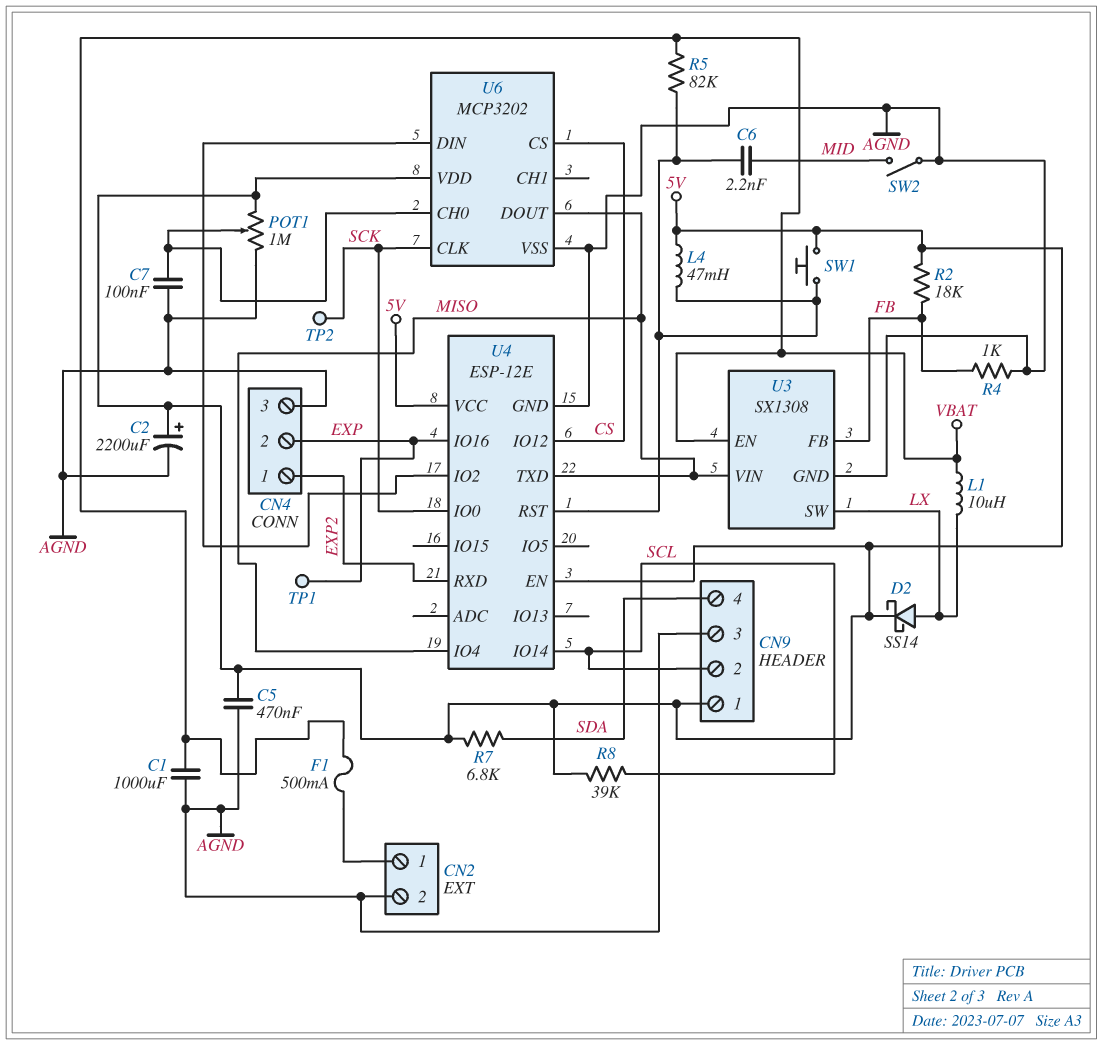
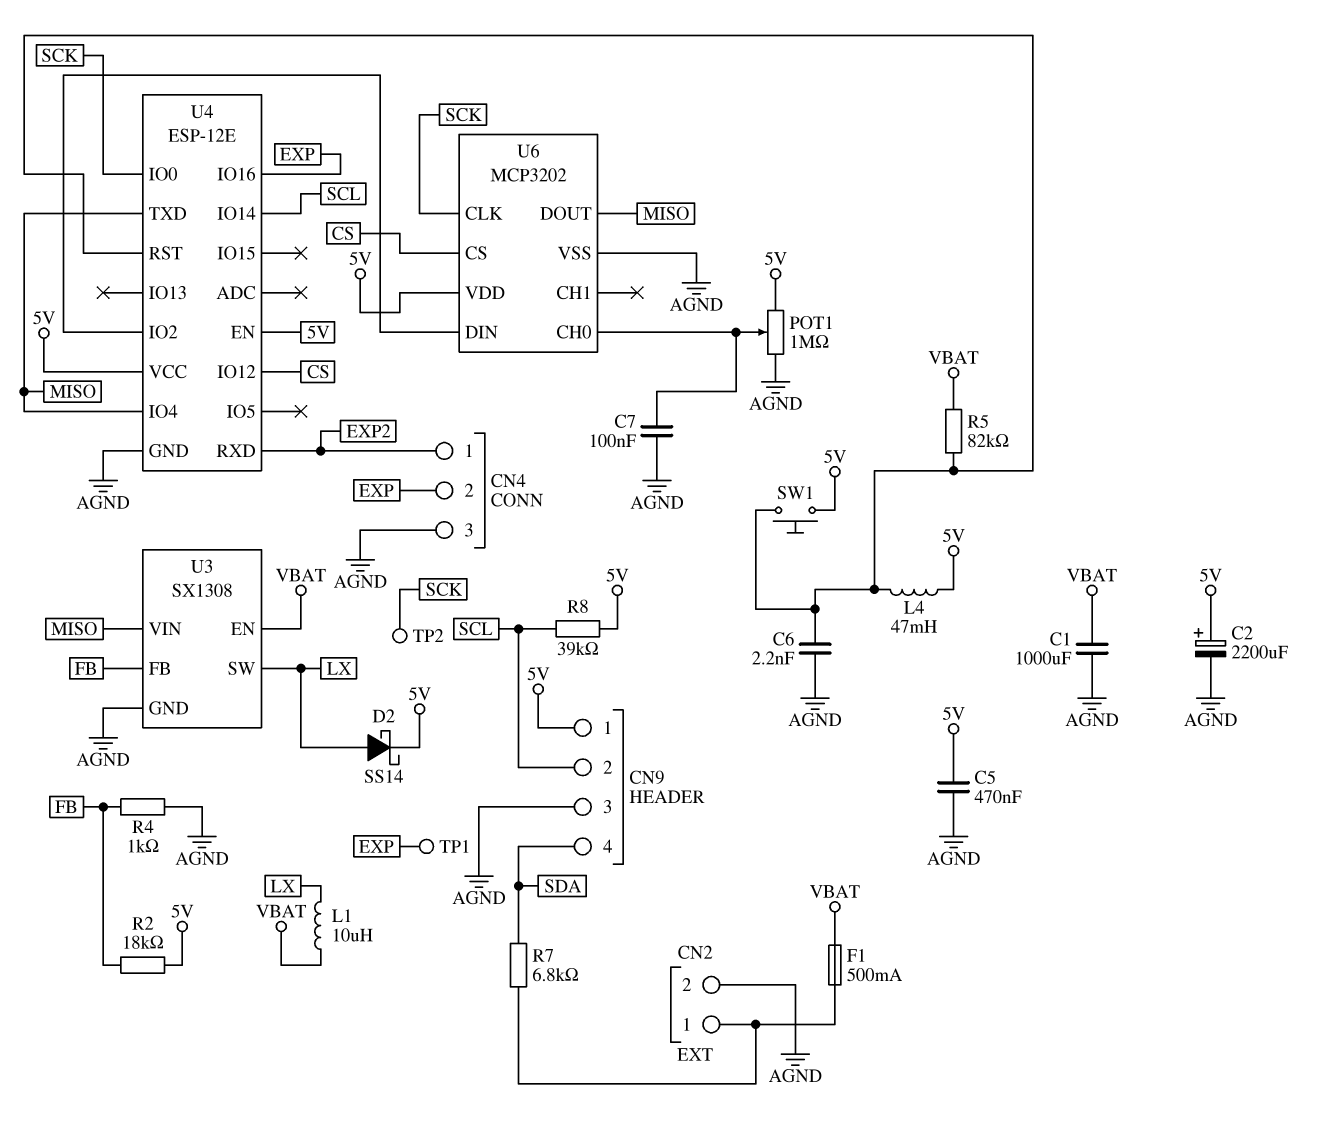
C6: 2.2nF (MID, U4/RST) -> 2.2nF (AGND, U4/RST)
R7: 6.8k (5V, SDA) -> 6.8k (CN2/1, SDA)
SW2: switch (AGND, MID) -> none

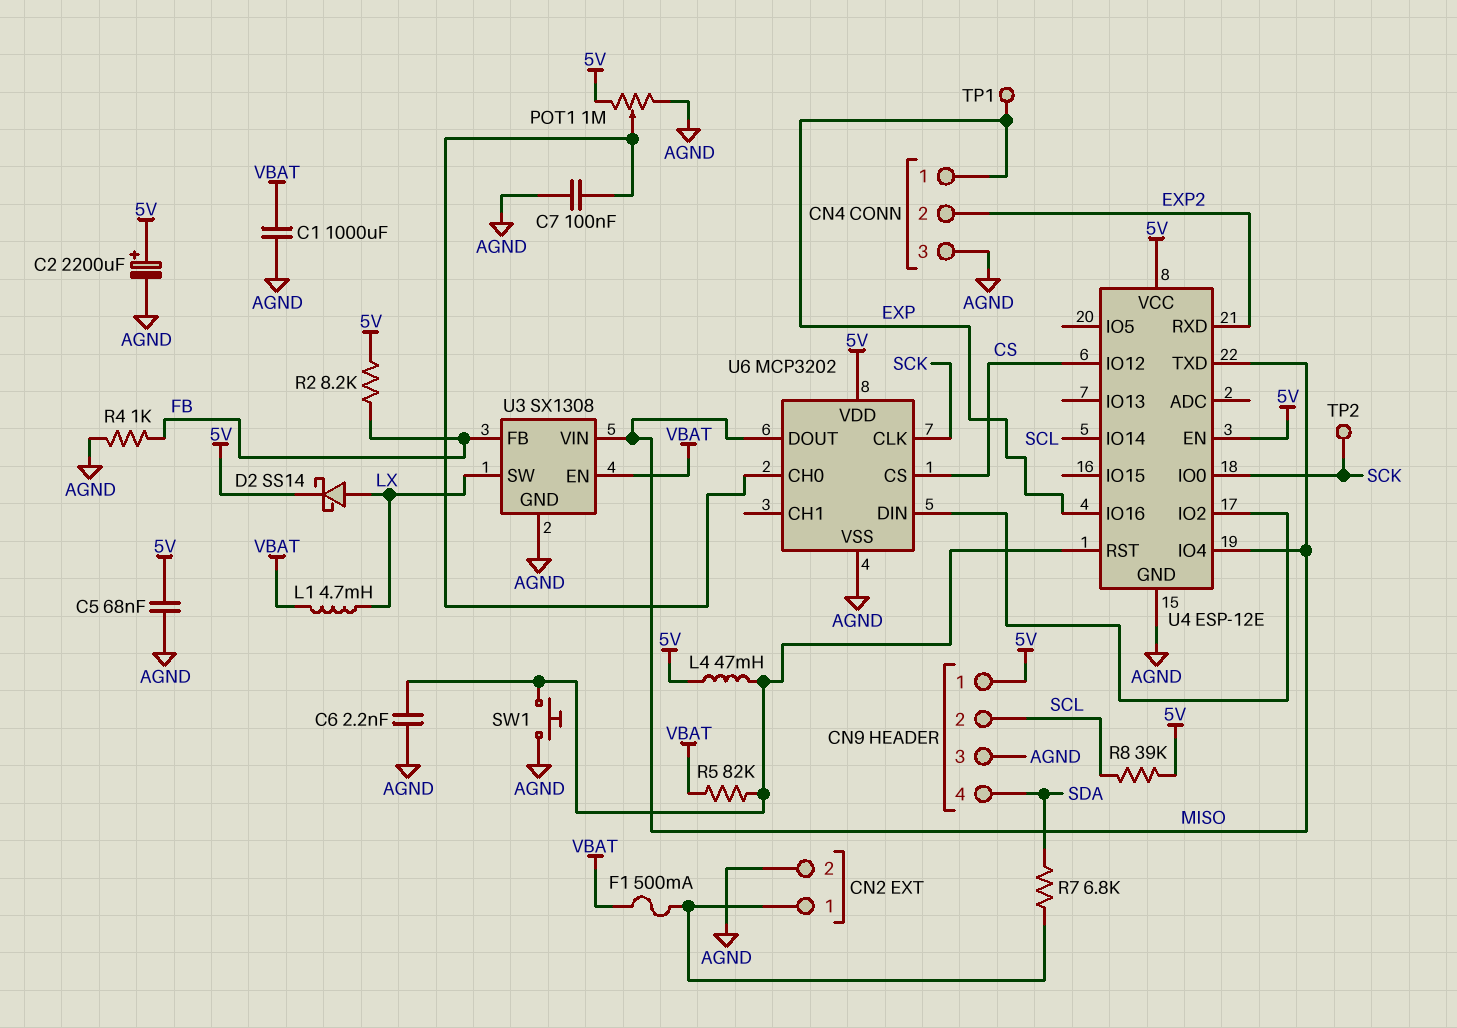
C5: 470nF (5V, AGND) -> 68nF (5V, AGND)
CN4 pin 1: EXP2 -> EXP
CN4 pin 2: EXP -> EXP2
L1: 10uH (LX, VBAT) -> 4.7mH (LX, VBAT)
R2: 18k (5V, FB) -> 8.2k (5V, FB)
SW1: button (5V, U4/RST) -> button (AGND, U4/RST)

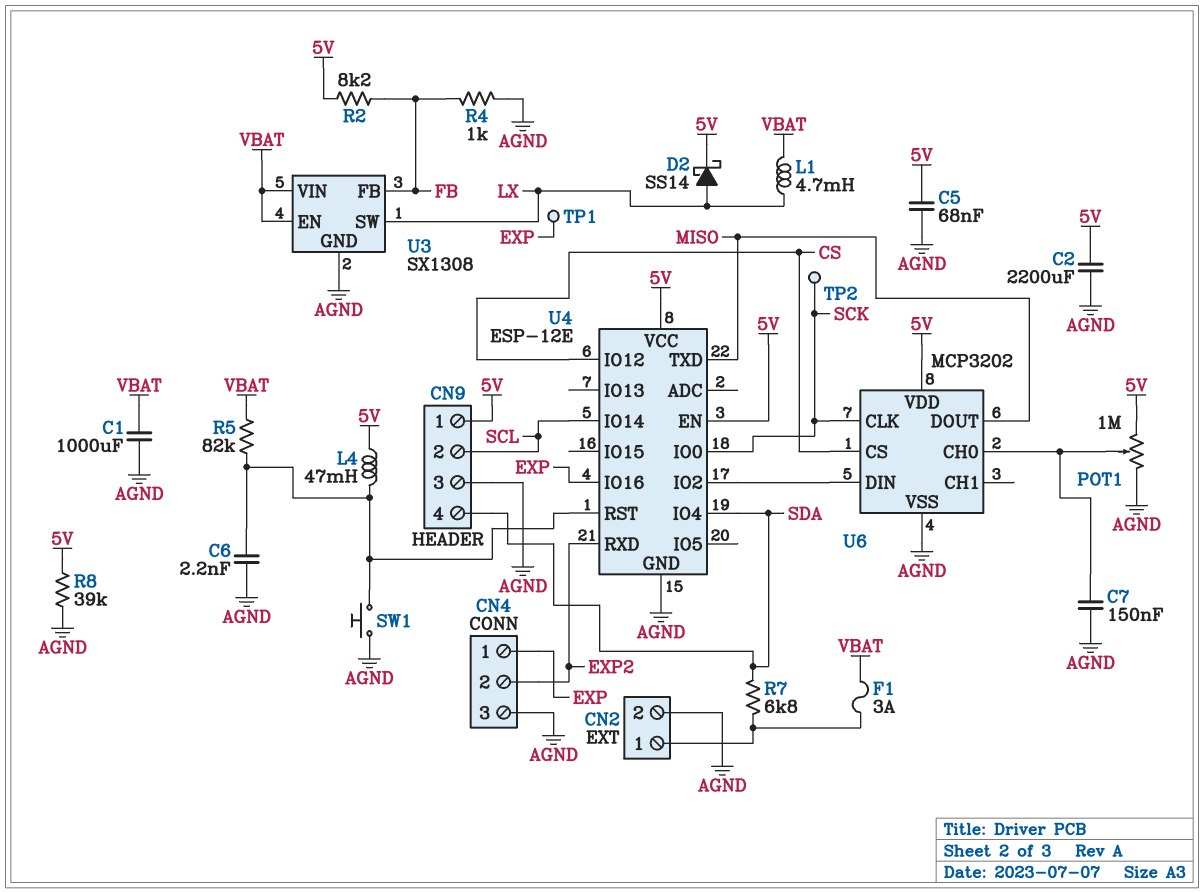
C2: 2200uF (plus 5V, minus AGND) -> 2200uF (5V, AGND)
C7: 100nF (AGND, U6/CH0) -> 150nF (AGND, U6/CH0)
F1: 500mA (CN2/1, VBAT) -> 3A (CN2/1, VBAT)
R8: 39k (5V, SCL) -> 39k (5V, AGND)
U3 pin VIN: MISO -> VBAT
U4 pin IO4: MISO -> SDA

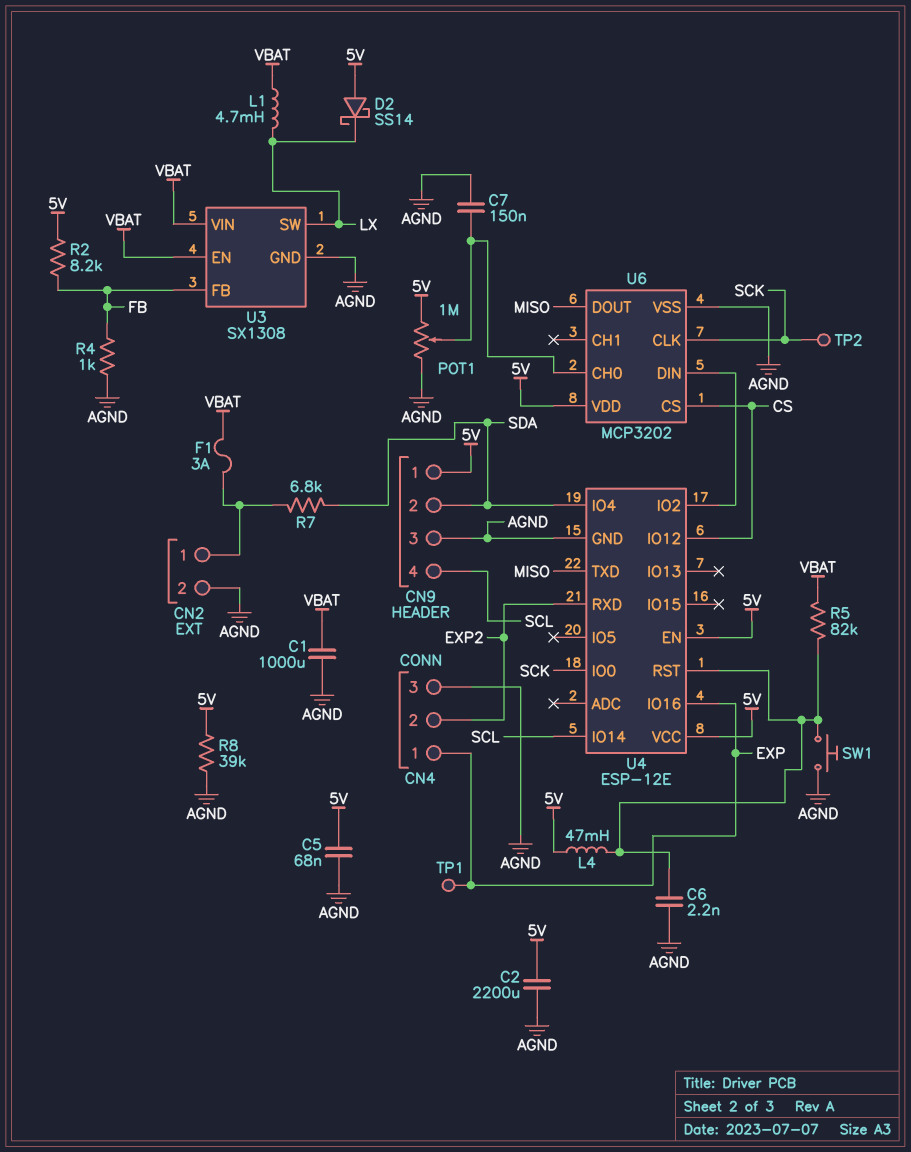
CN9 pin 2: SCL -> SDA
CN9 pin 4: SDA -> SCL
D2: schottky SS14 (A LX, K 5V) -> schottky SS14 (A 5V, K LX)

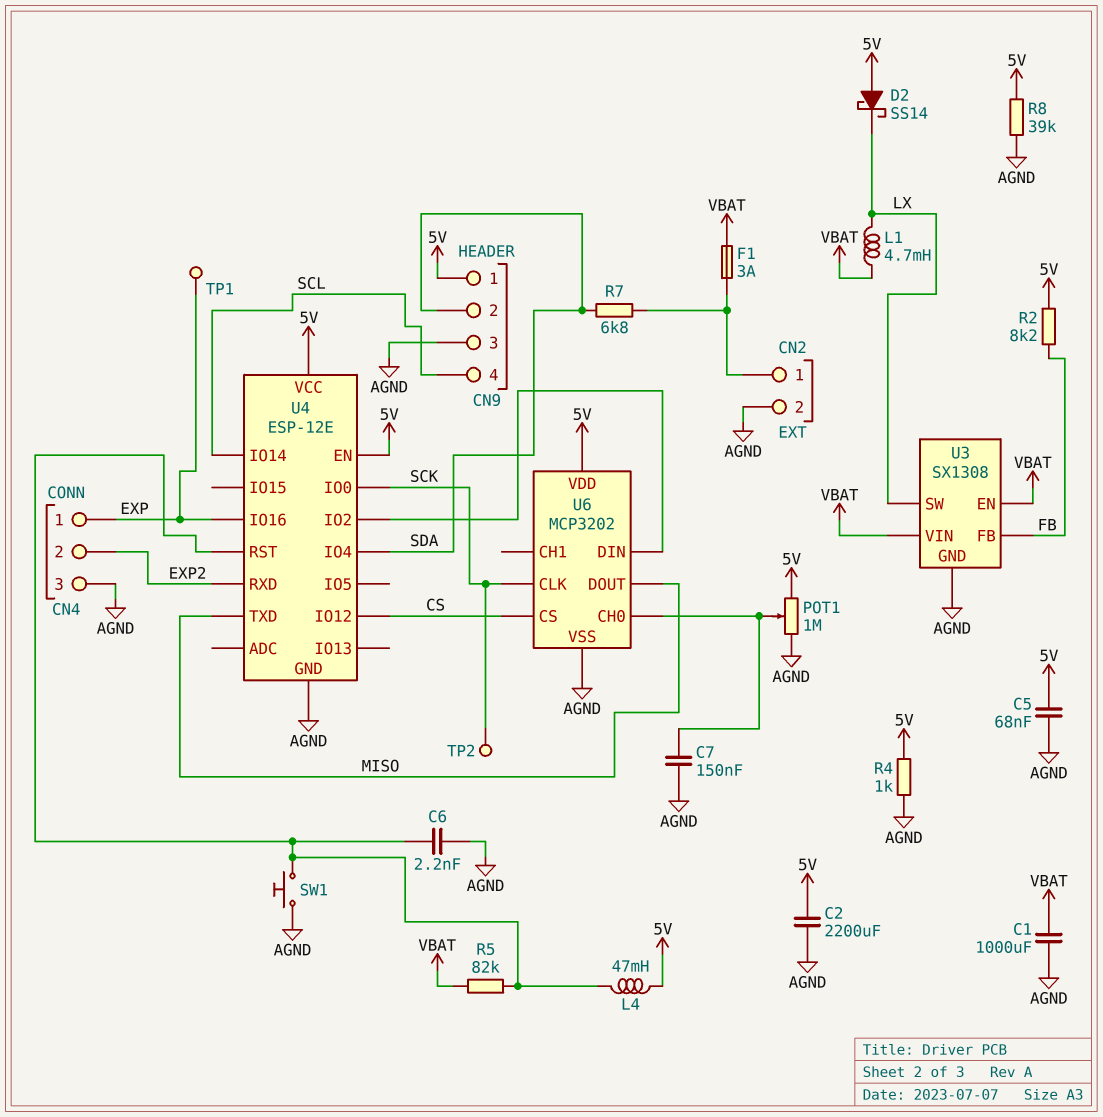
R4: 1k (AGND, FB) -> 1k (5V, AGND)

